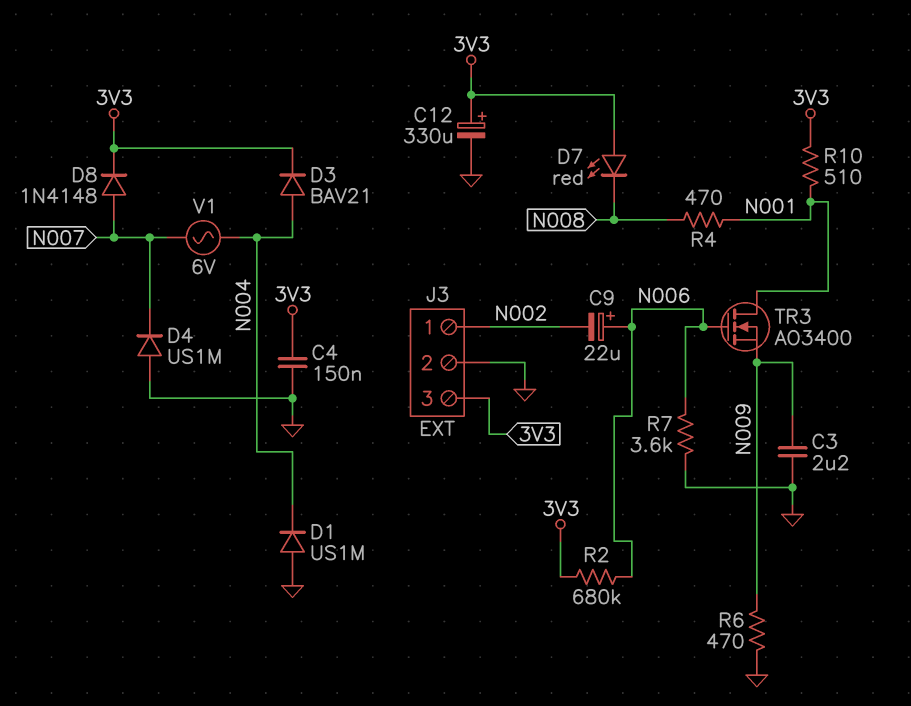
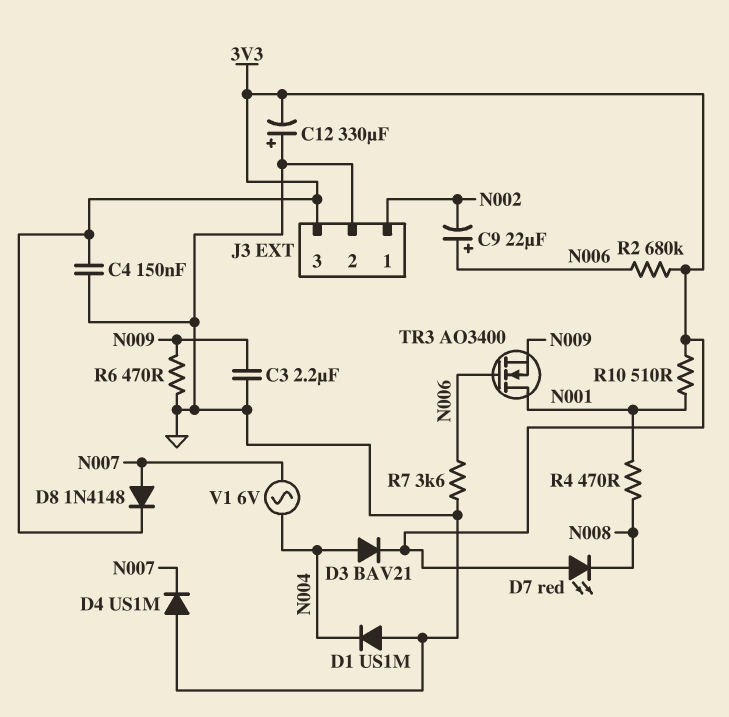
C12: 330uF (plus 3V3, minus GND) -> 330uF (plus GND, minus 3V3)

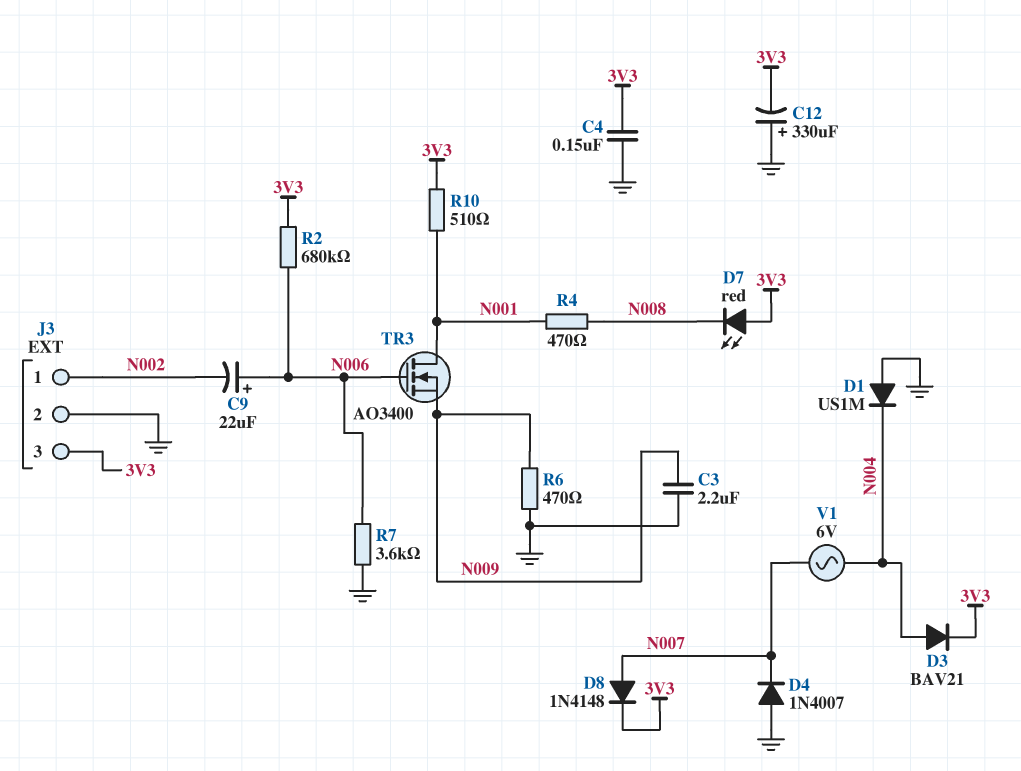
D4: diode US1M (A GND, K N007) -> diode 1N4007 (A GND, K N007)

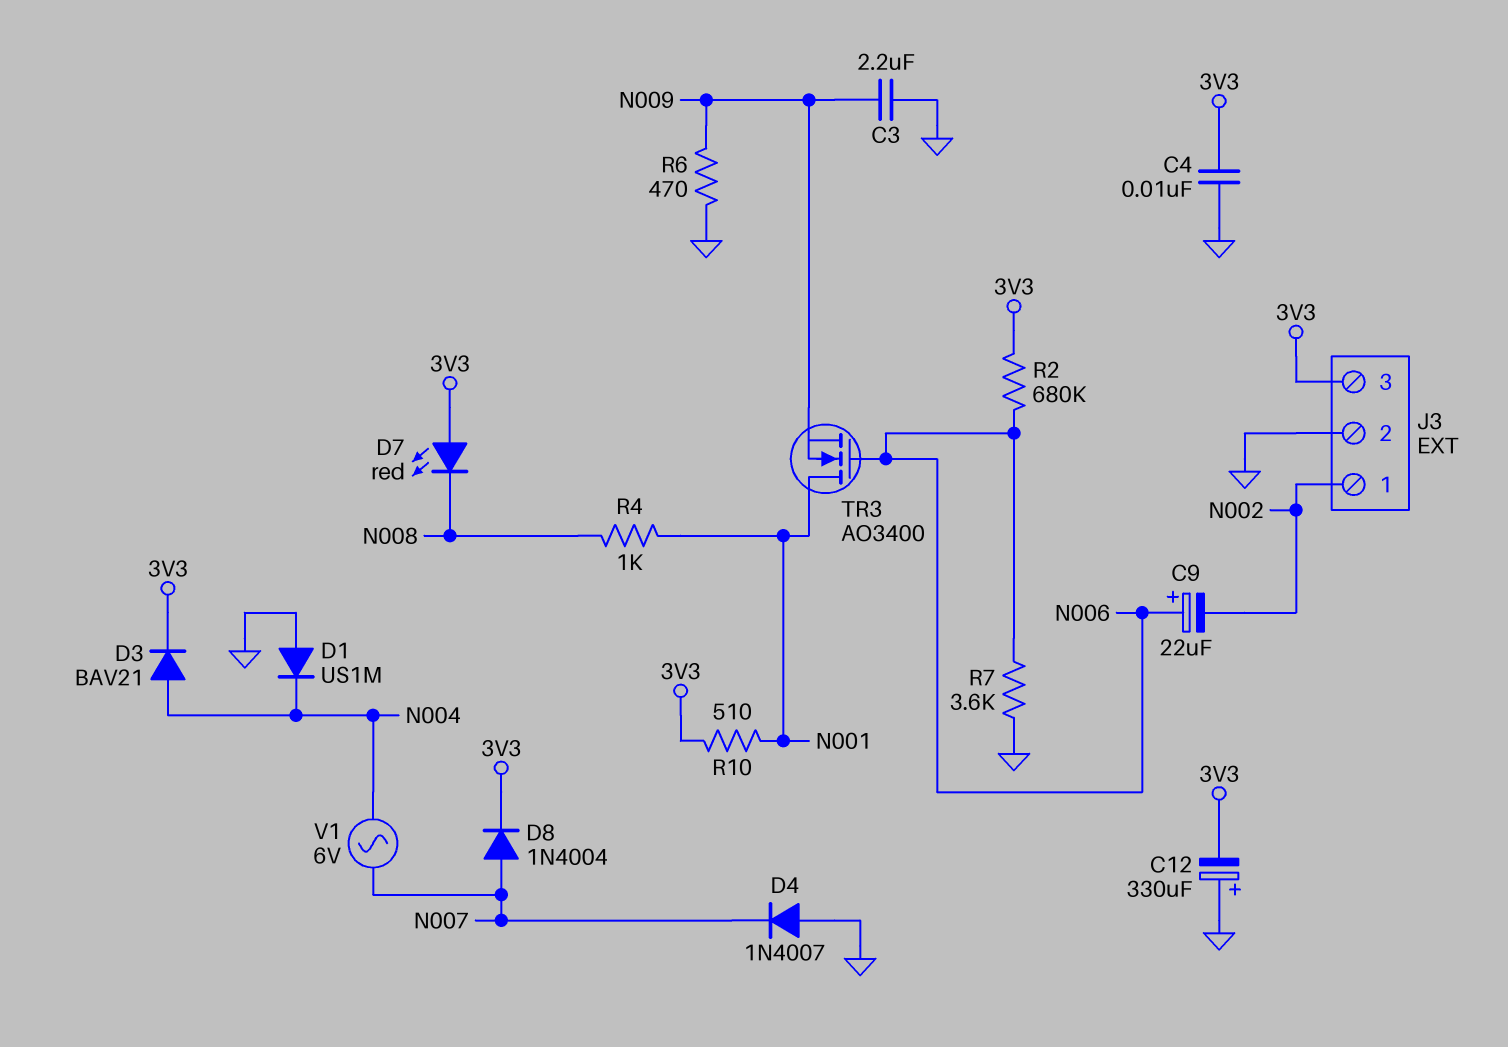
C4: 150nF (3V3, GND) -> 10nF (3V3, GND)
D8: diode 1N4148 (A N007, K 3V3) -> diode 1N4004 (A N007, K 3V3)
R4: 470 (N001, N008) -> 1k (N001, N008)

